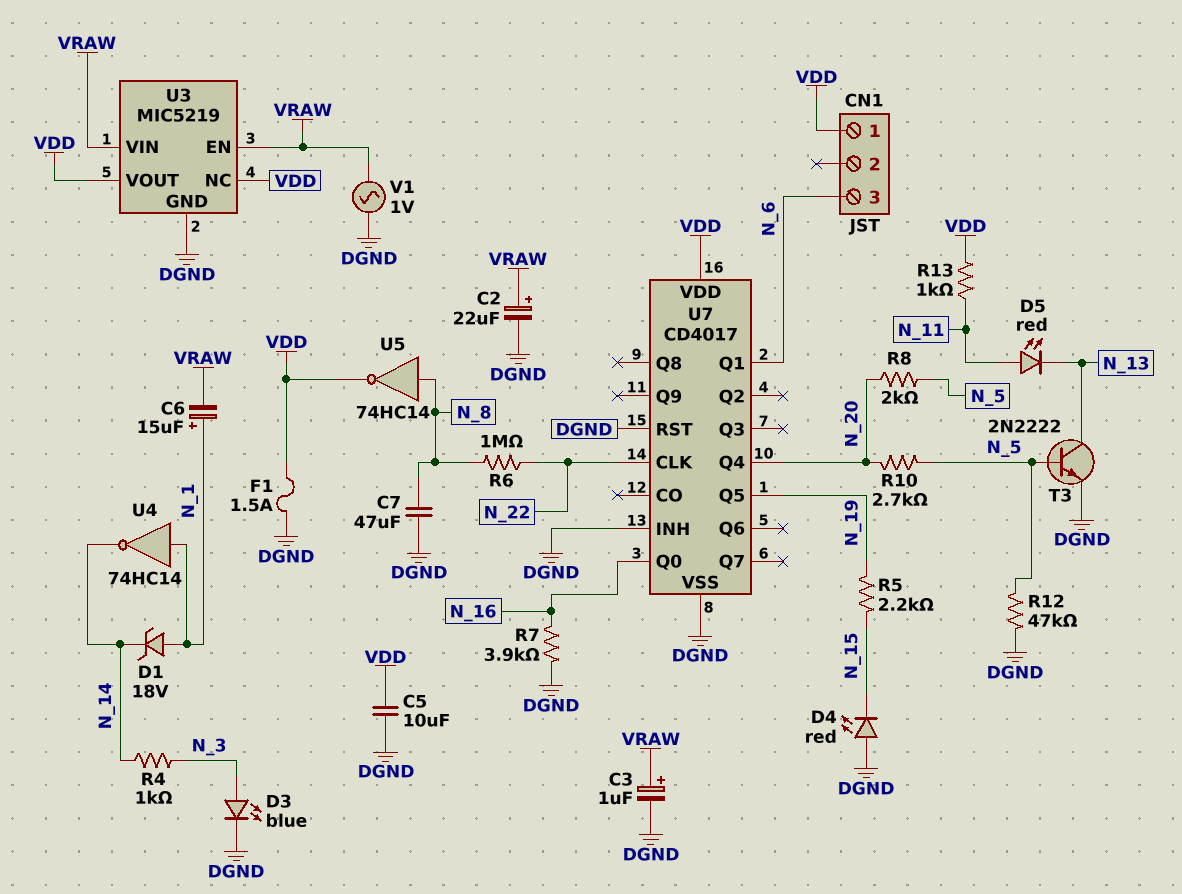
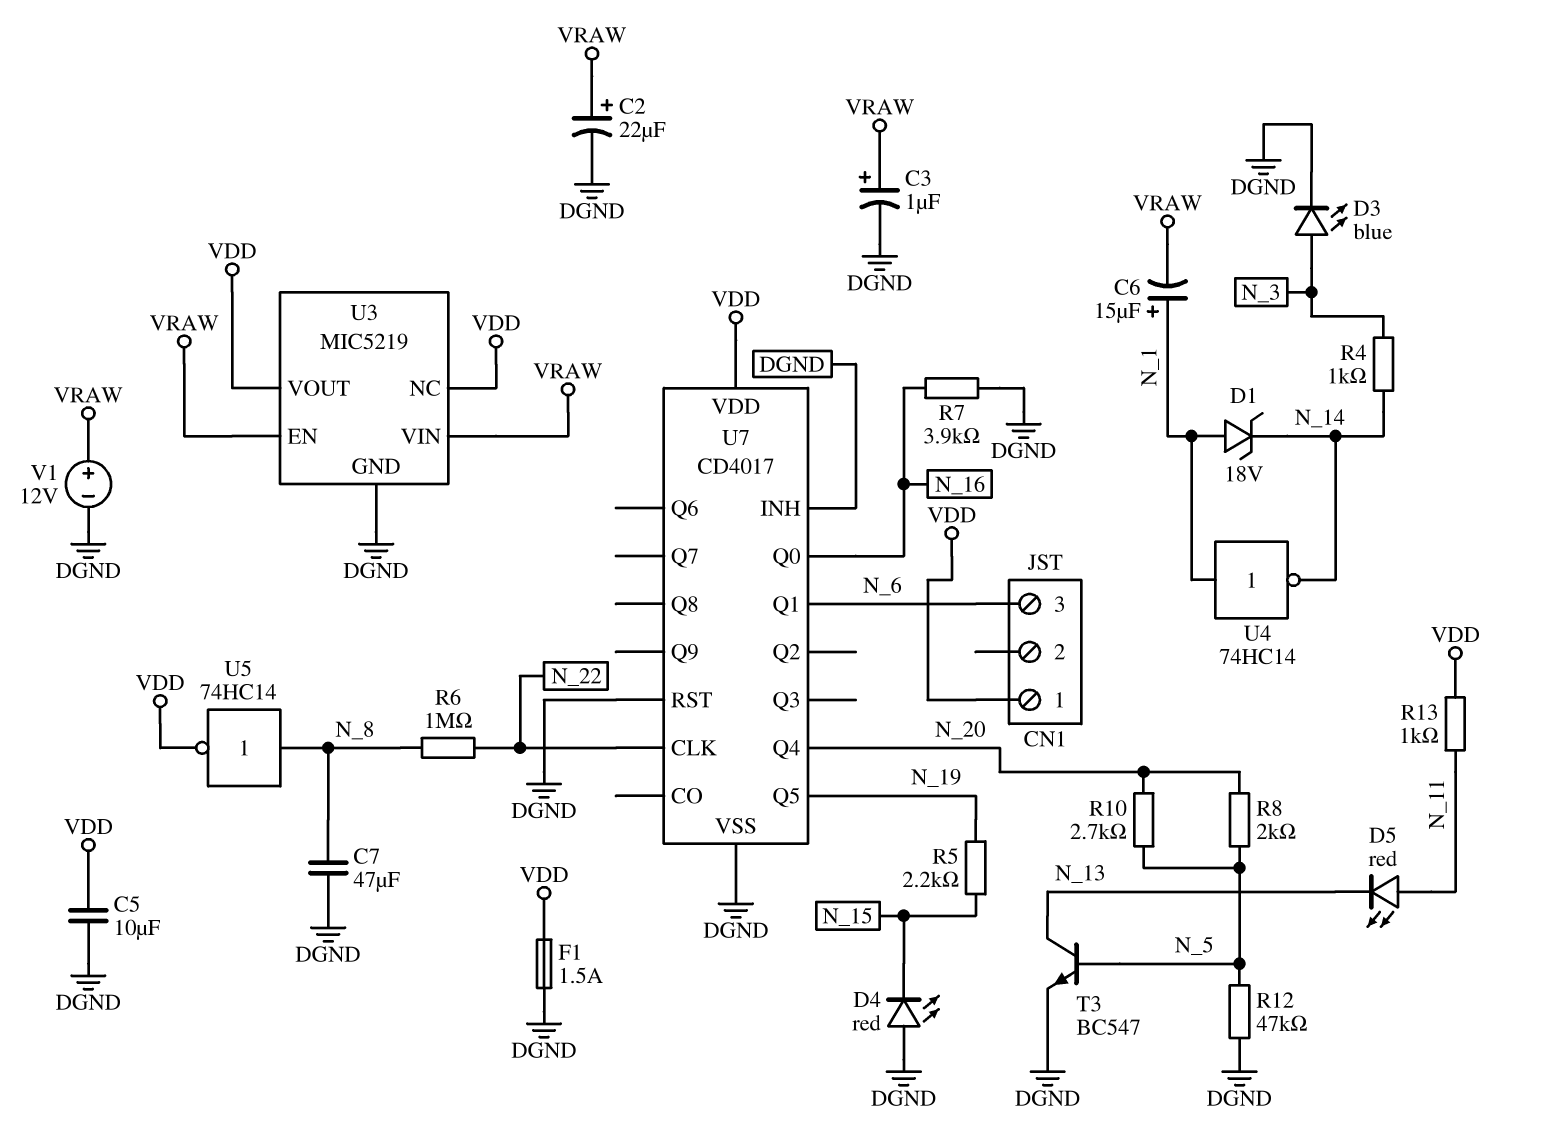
T3: NPN 2N2222 (B N_5, C N_13, E DGND) -> NPN BC547 (B N_5, C N_13, E DGND)
V1: AC 1V (DGND, VRAW) -> 12V (plus VRAW, minus DGND)

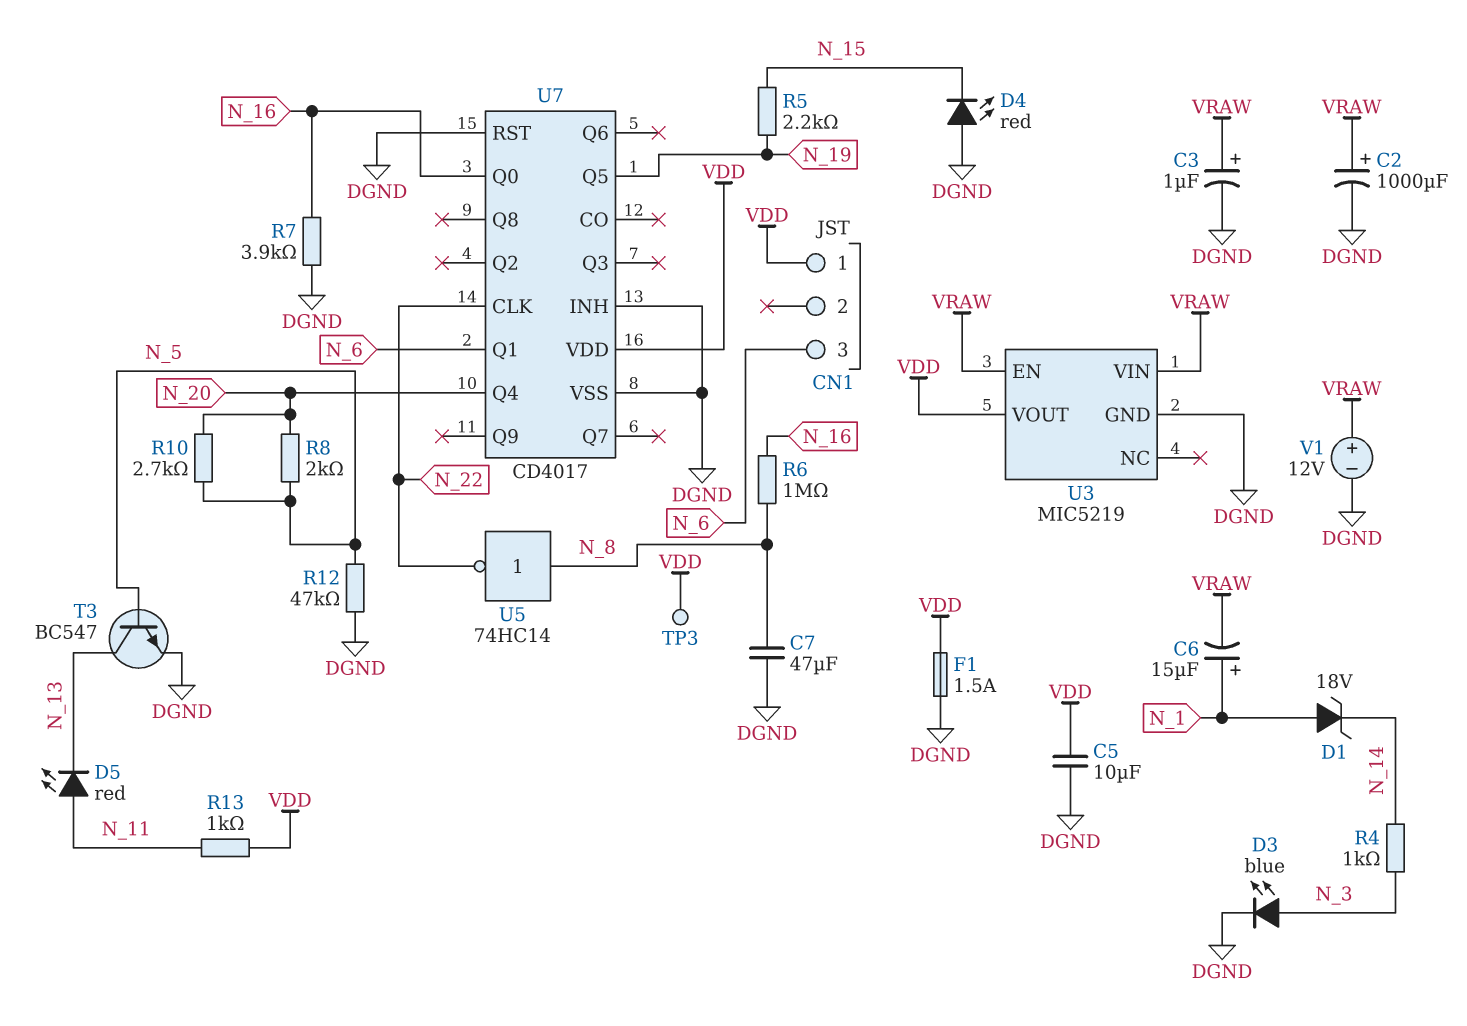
C2: 22uF (plus VRAW, minus DGND) -> 1000uF (plus VRAW, minus DGND)
R6: 1M (N_8, N_22) -> 1M (N_8, N_16)
TP3: none -> test point (VDD)
U3 pin NC: VDD -> none
U4: NOT 74HC14 (in N_1, out N_14) -> none
U5: NOT 74HC14 (in N_8, out VDD) -> NOT 74HC14 (in N_8, out N_22)

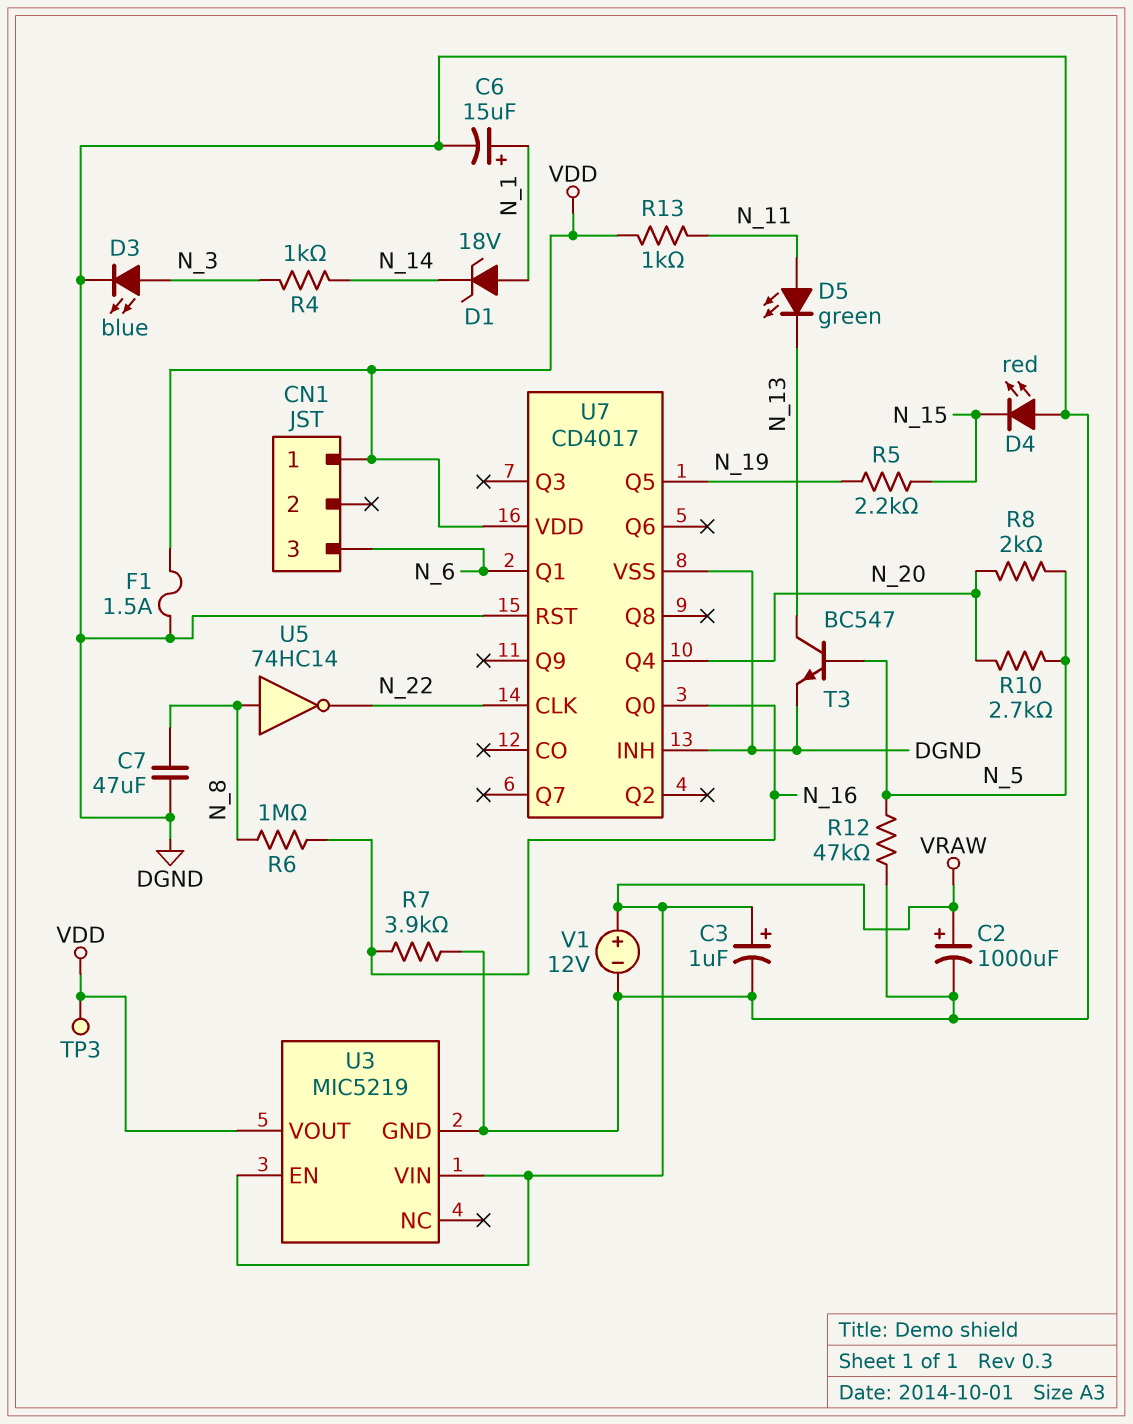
C5: 10uF (DGND, VDD) -> none
C6: 15uF (plus N_1, minus VRAW) -> 15uF (plus N_1, minus DGND)
D5: LED red (A N_11, K N_13) -> LED green (A N_11, K N_13)

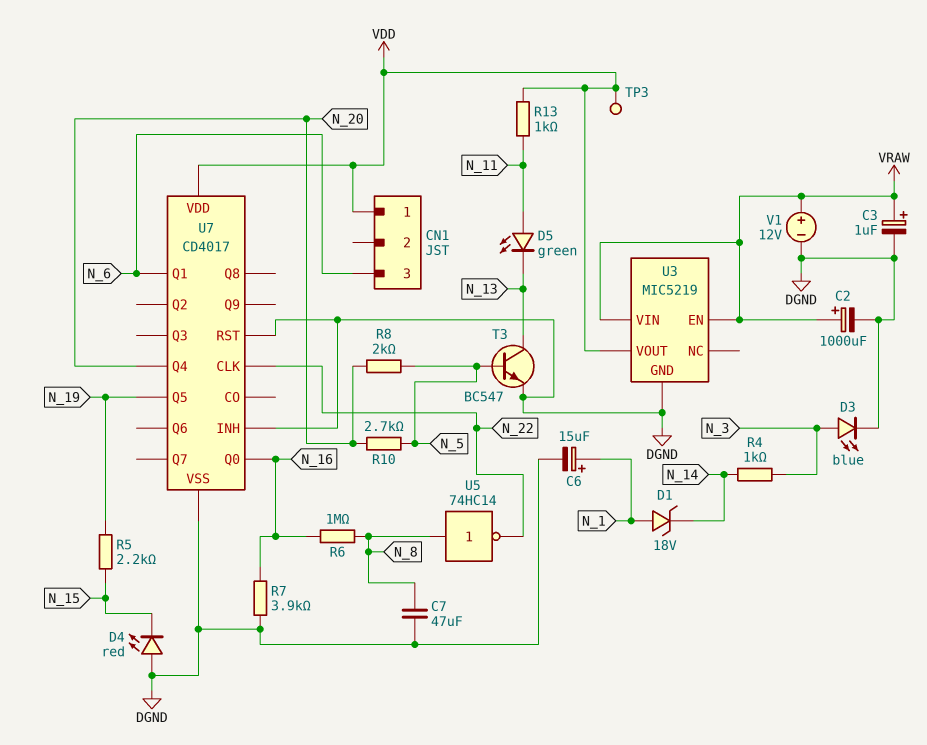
F1: 1.5A (DGND, VDD) -> none
R12: 47k (DGND, N_5) -> none

